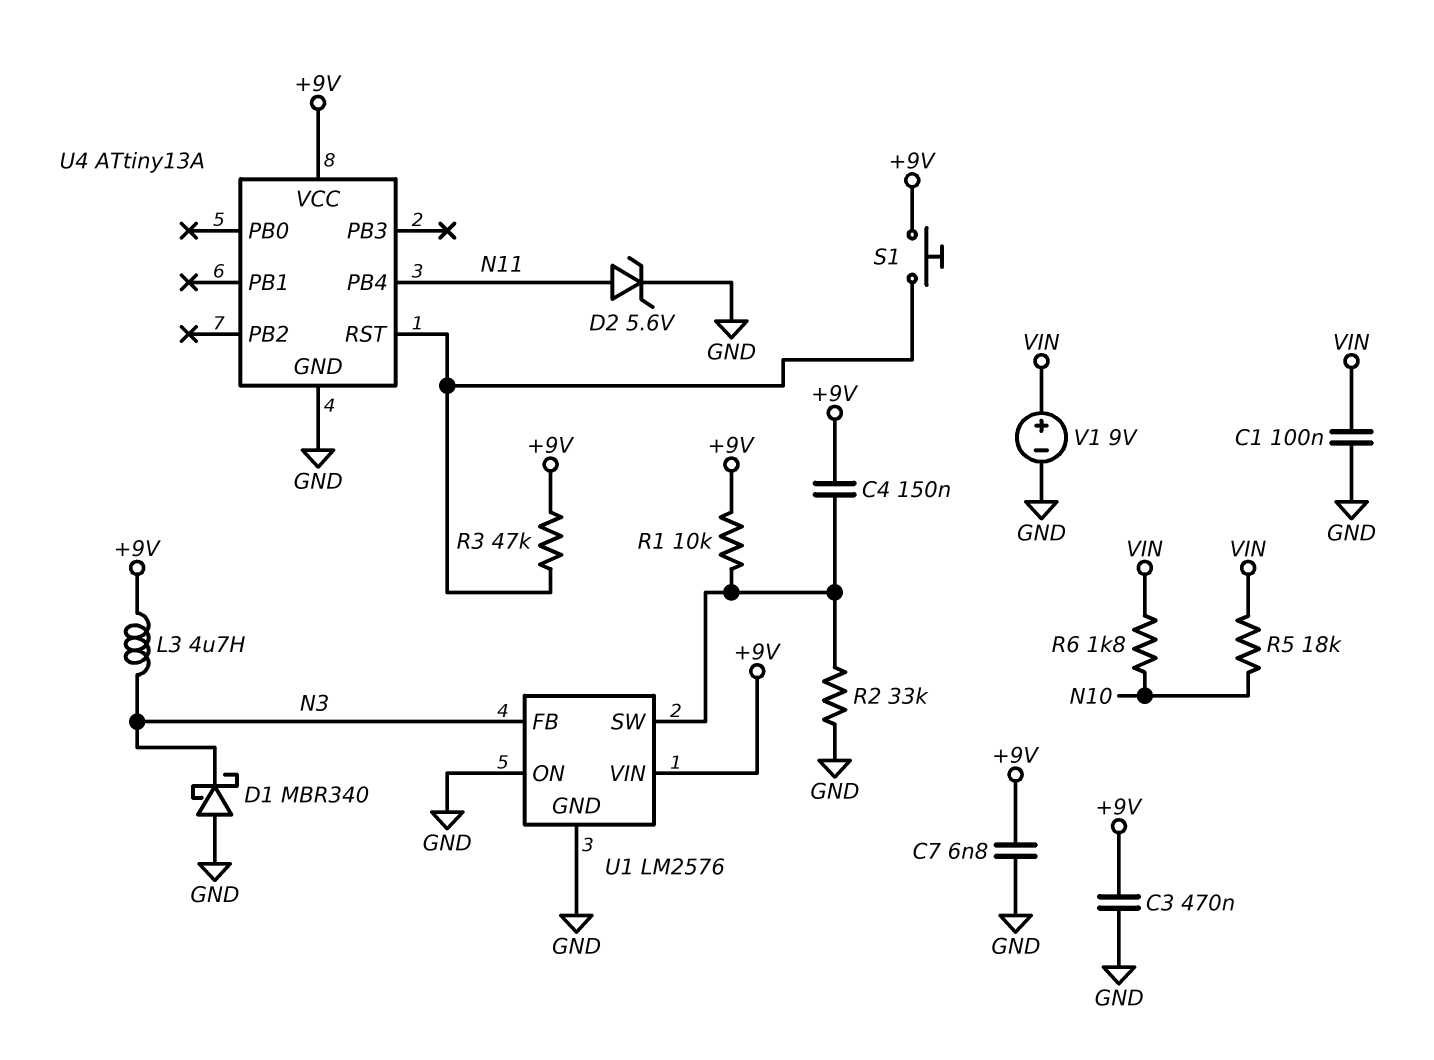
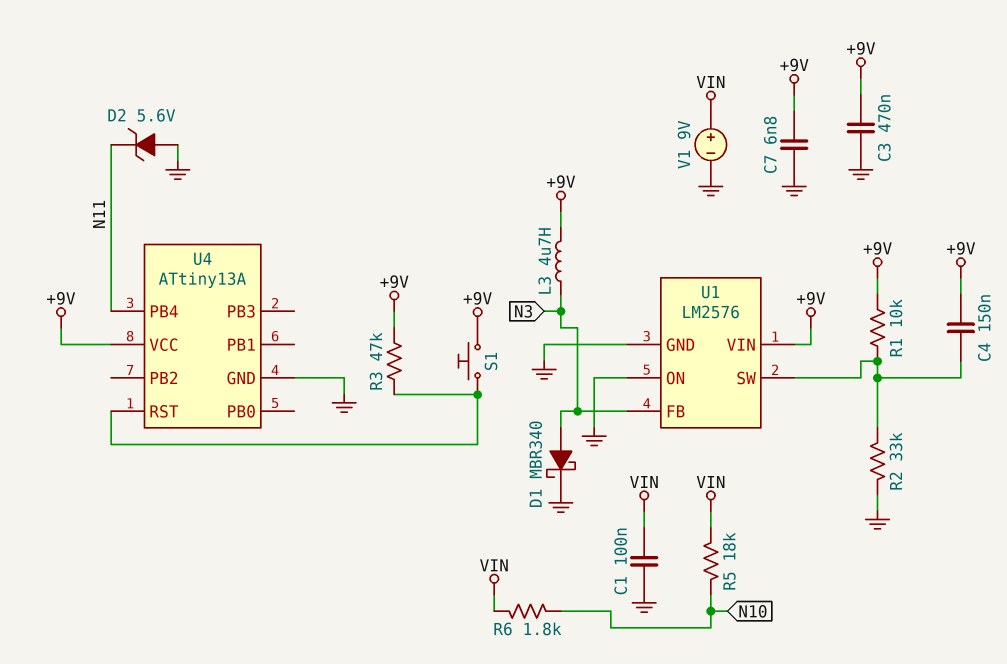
D1: schottky MBR340 (A GND, K N3) -> schottky MBR340 (A N3, K GND)
D2: zener 5.6V (A N11, K GND) -> zener 5.6V (A GND, K N11)

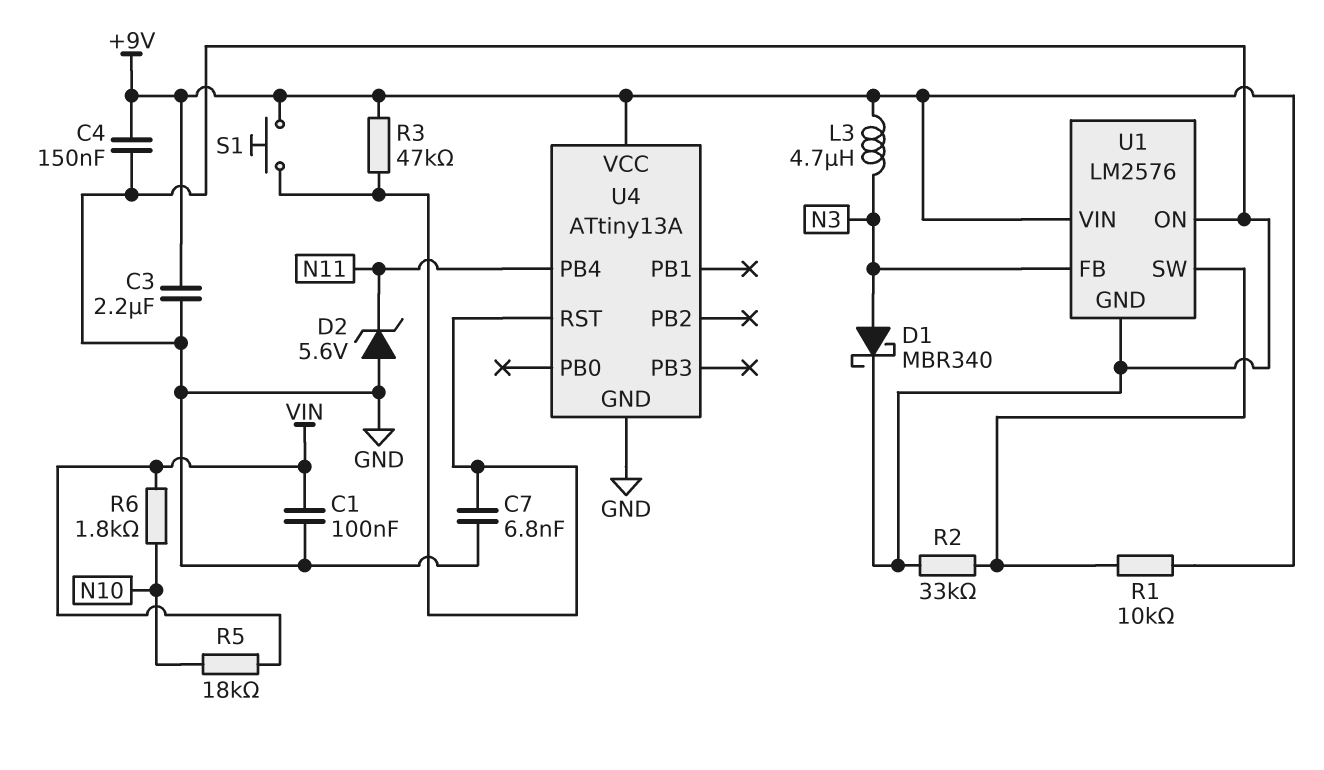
C3: 470nF (+9V, GND) -> 2.2uF (+9V, GND)
C4: 150nF (+9V, U1/SW) -> 150nF (+9V, GND)
C7: 6.8nF (+9V, GND) -> 6.8nF (GND, U4/RST)
V1: 9V (plus VIN, minus GND) -> none

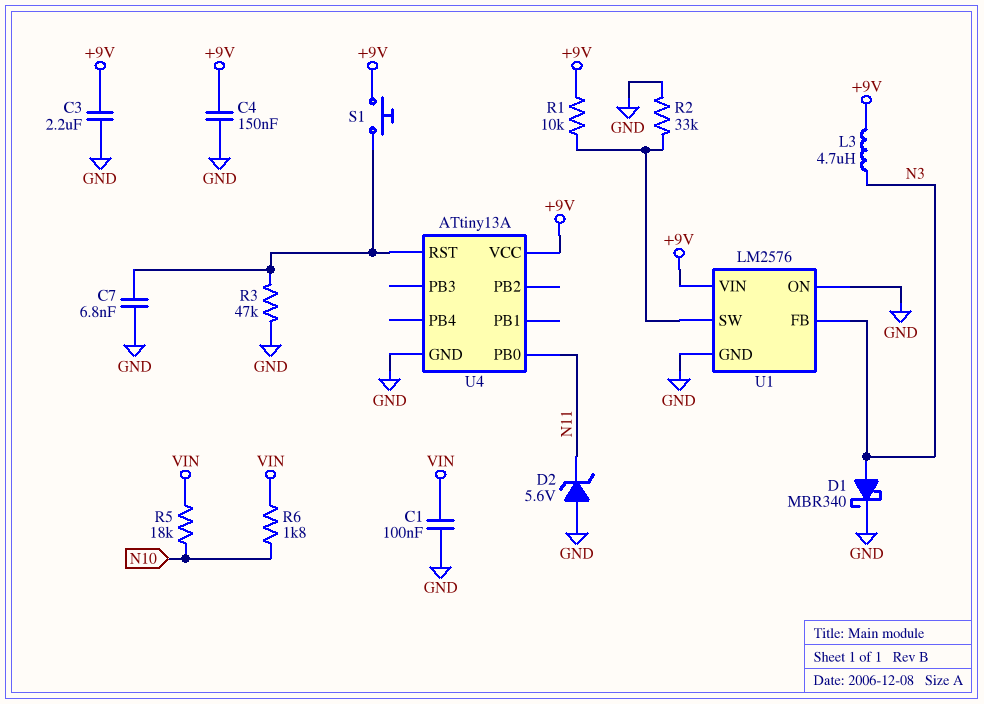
R3: 47k (+9V, U4/RST) -> 47k (GND, U4/RST)
U4 pin PB0: none -> N11
U4 pin PB4: N11 -> none

